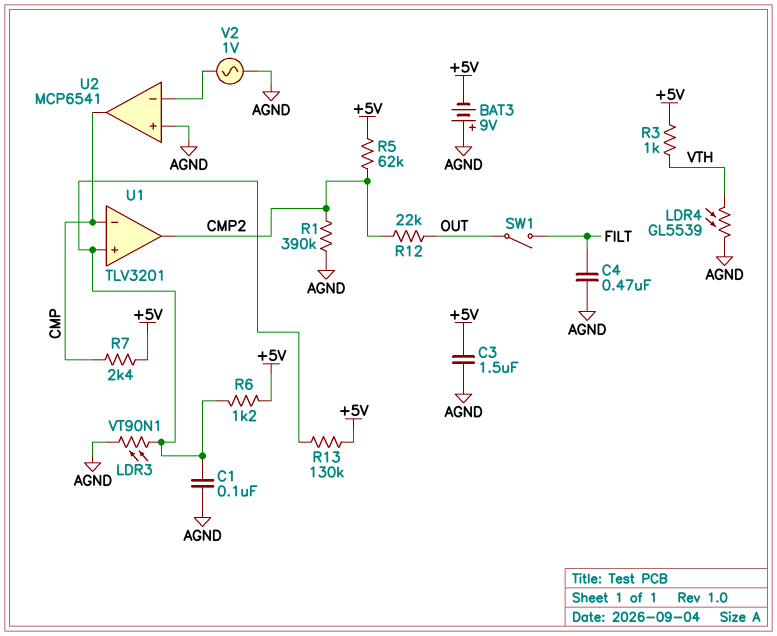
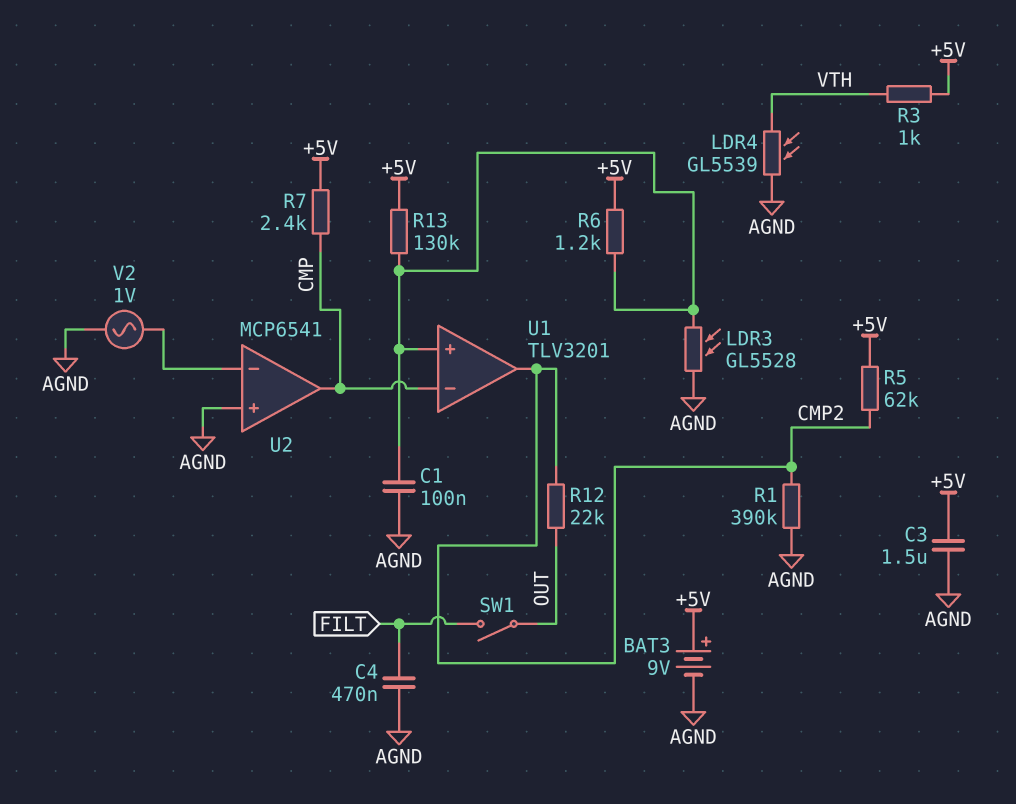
BAT3: 9V (plus AGND, minus +5V) -> 9V (plus +5V, minus AGND)
LDR3: VT90N1 (AGND, U1/in+) -> GL5528 (AGND, U1/in+)

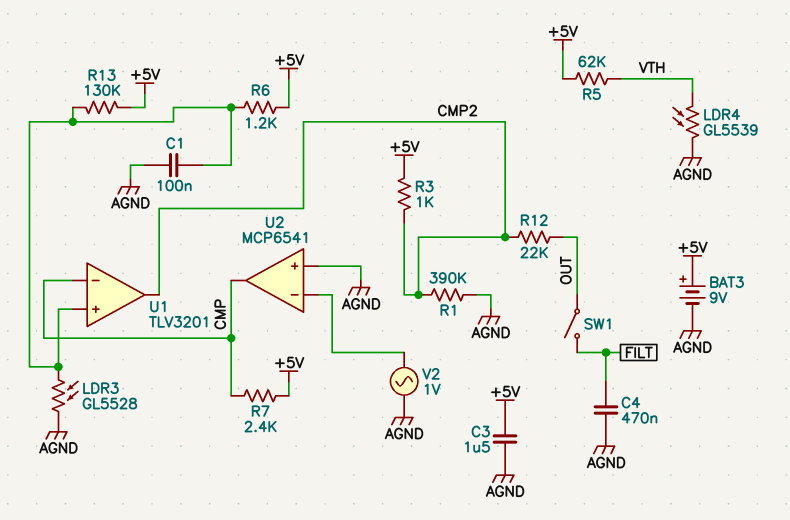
R3: 1k (+5V, VTH) -> 1k (+5V, CMP2)
R5: 62k (+5V, CMP2) -> 62k (+5V, VTH)

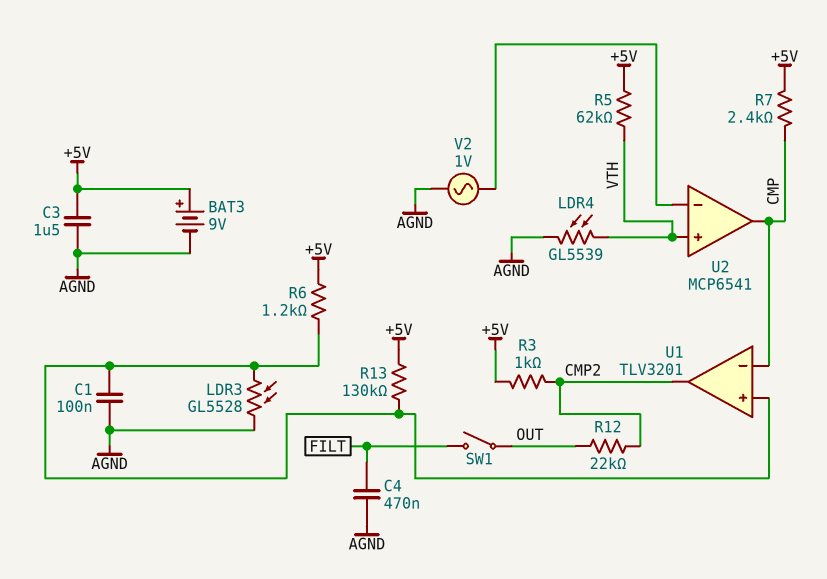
R1: 390k (AGND, CMP2) -> none
U2 pin in+: AGND -> VTH

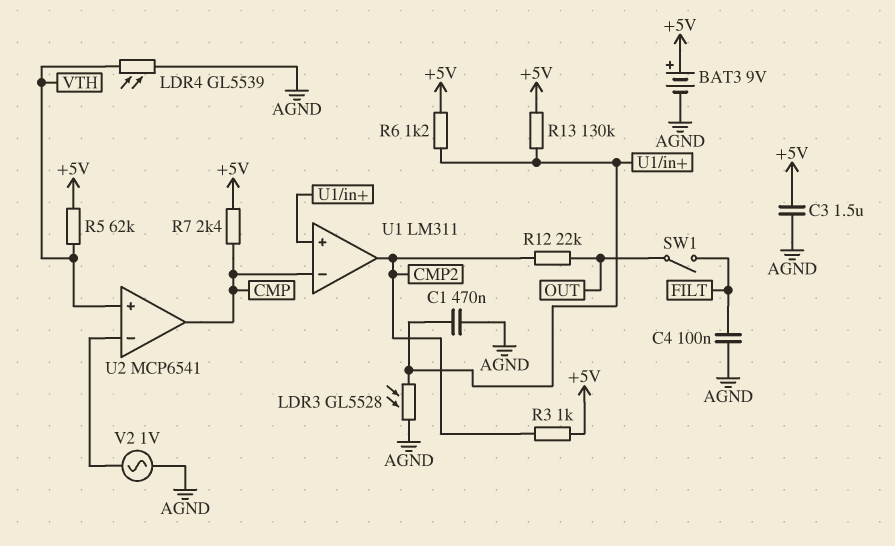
C1: 100nF (AGND, U1/in+) -> 470nF (AGND, U1/in+)
C4: 470nF (AGND, FILT) -> 100nF (AGND, FILT)
U1: TLV3201 -> LM311

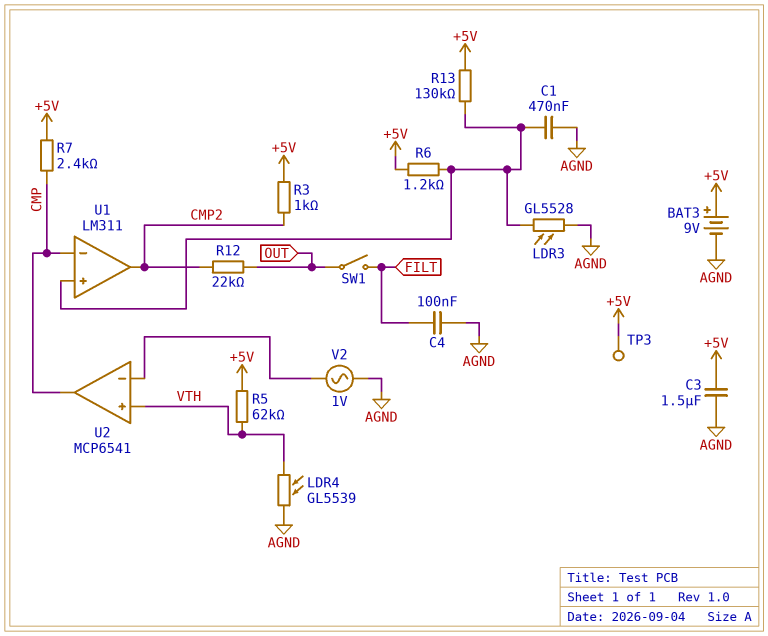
TP3: none -> test point (+5V)

